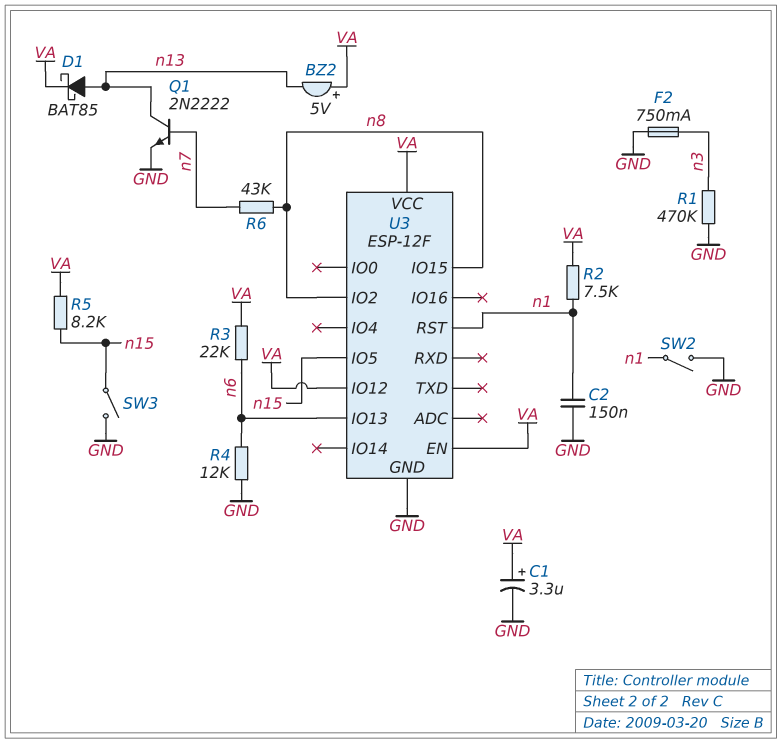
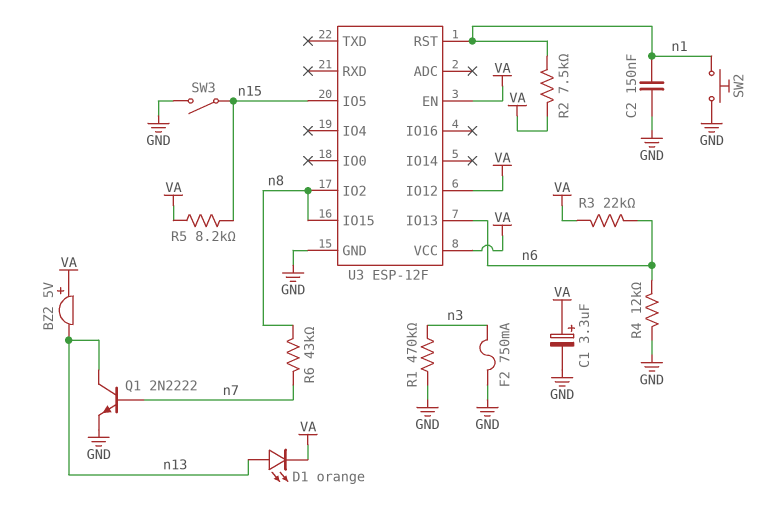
D1: schottky BAT85 (A n13, K VA) -> LED orange (A n13, K VA)
SW2: switch (GND, n1) -> button (GND, n1)

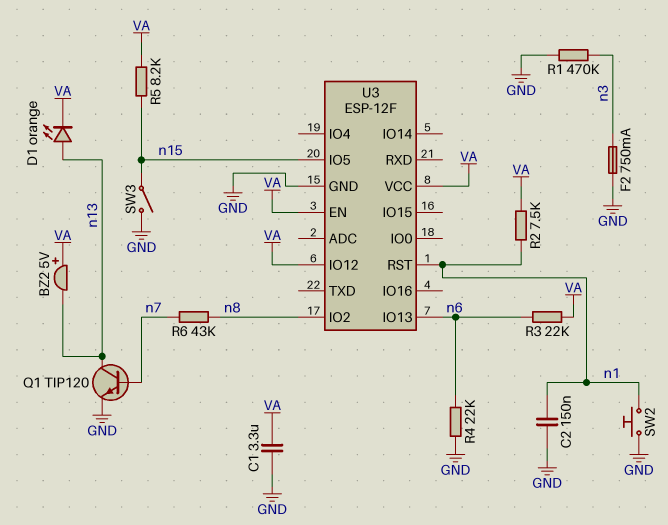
C1: 3.3uF (plus VA, minus GND) -> 3.3uF (GND, VA)
Q1: NPN 2N2222 (B n7, C n13, E GND) -> NPN TIP120 (B n7, C n13, E GND)
R4: 12k (GND, n6) -> 22k (GND, n6)
U3 pin IO15: n8 -> none

